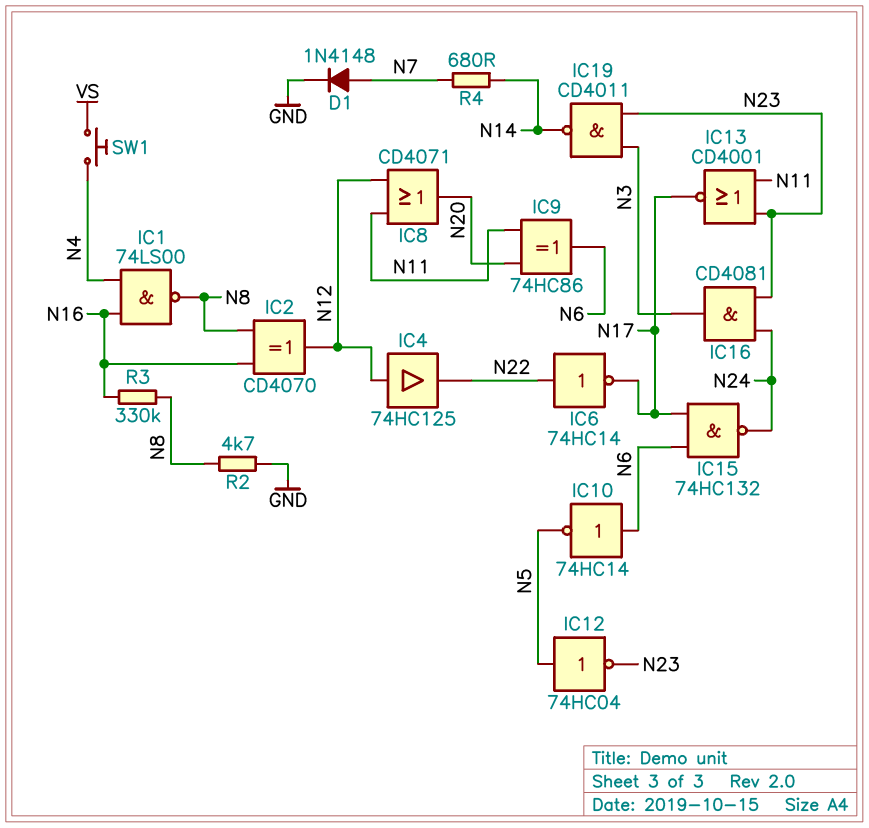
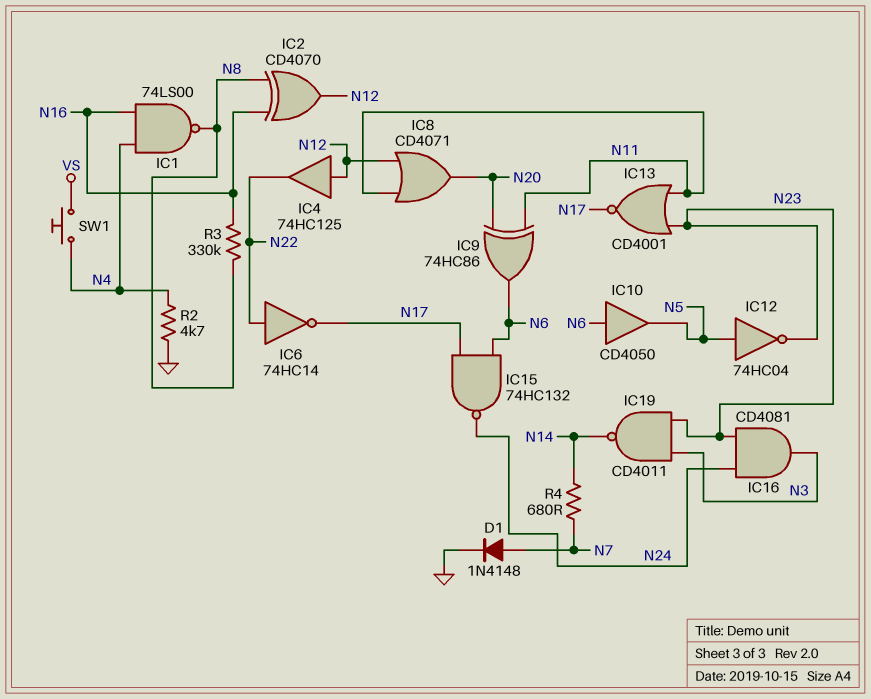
IC10: NOT 74HC14 (in N6, out N5) -> buffer CD4050 (in N6, out N5)
R2: 4.7k (GND, N8) -> 4.7k (GND, N4)

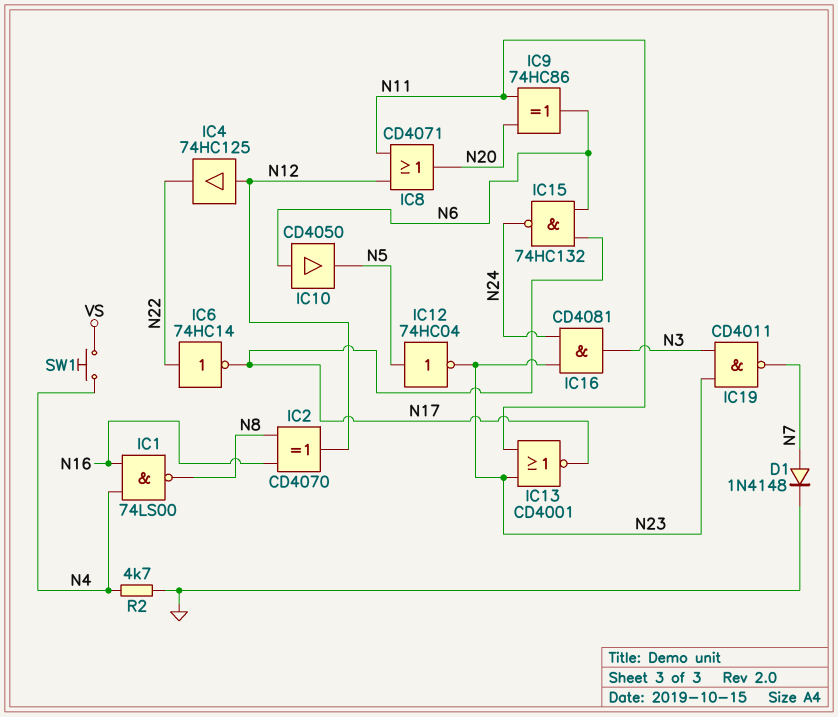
IC19: NAND CD4011 (in N3, in N23, out N14) -> NAND CD4011 (in N3, in N23, out N7)
R3: 330k (N8, N16) -> none
R4: 680 (N7, N14) -> none

